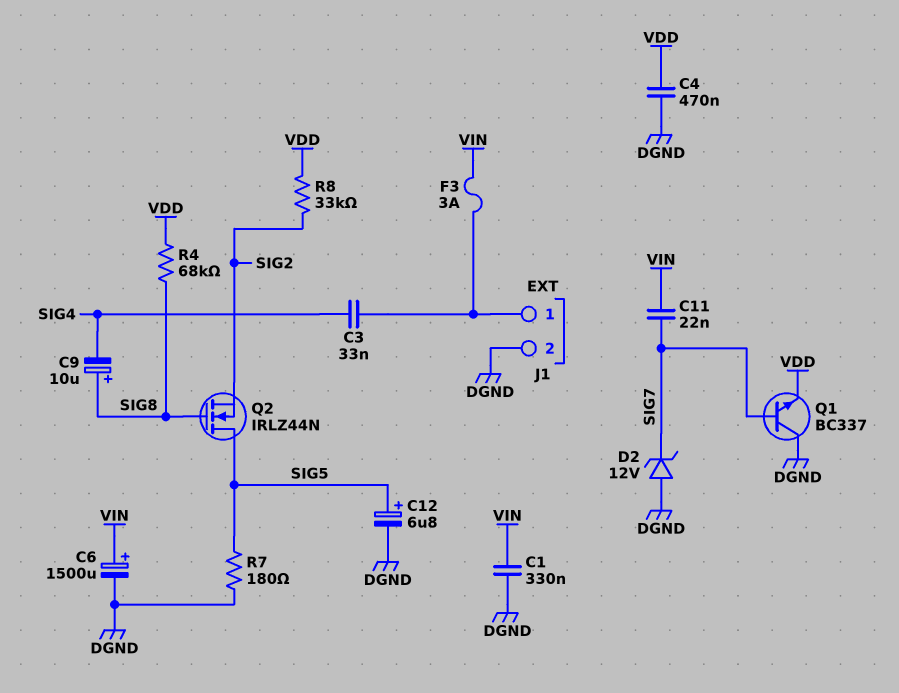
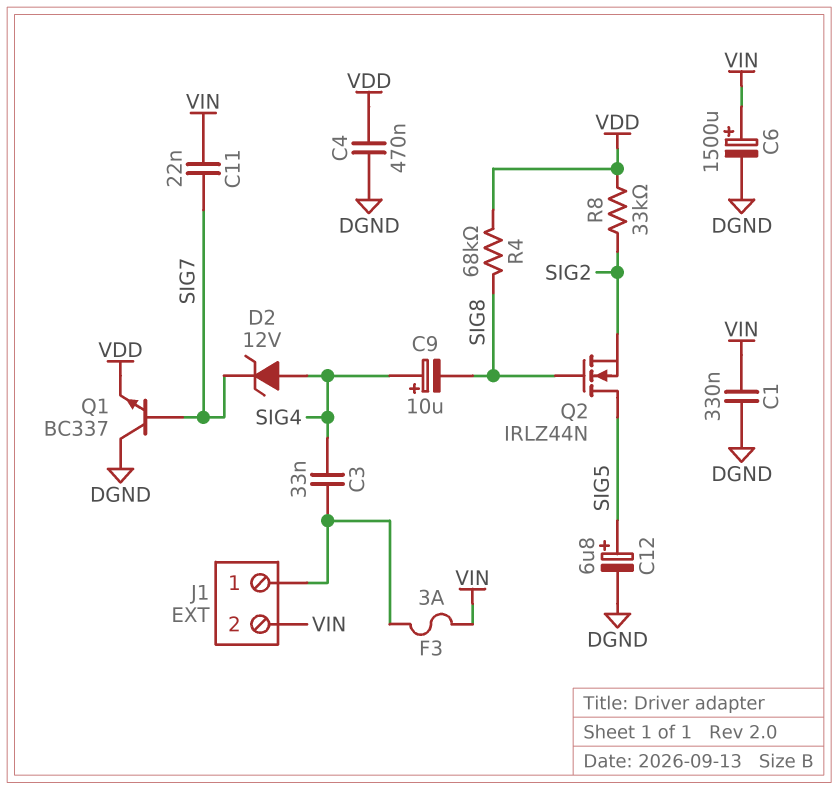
C9: 10uF (plus SIG8, minus SIG4) -> 10uF (plus SIG4, minus SIG8)
D2: zener 12V (A DGND, K SIG7) -> zener 12V (A SIG4, K SIG7)
J1 pin 2: DGND -> VIN
R7: 180 (DGND, SIG5) -> none

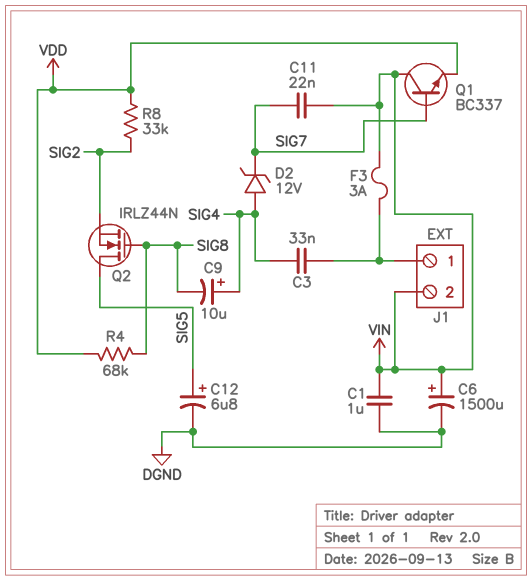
C1: 330nF (DGND, VIN) -> 1uF (DGND, VIN)
C4: 470nF (DGND, VDD) -> none
Q1: NPN BC337 (B SIG7, C DGND, E VDD) -> NPN BC337 (B SIG7, C VIN, E VDD)

